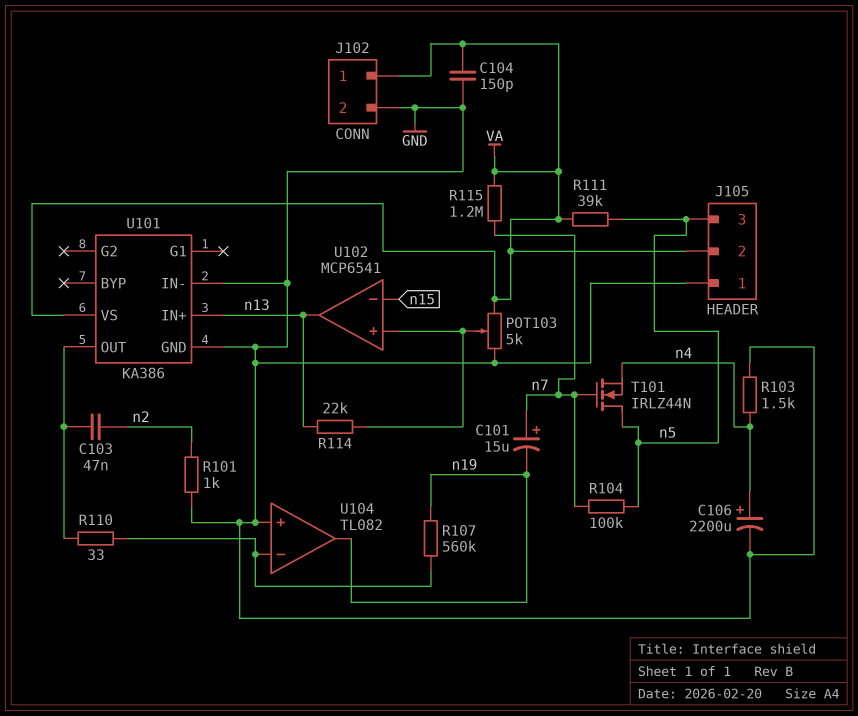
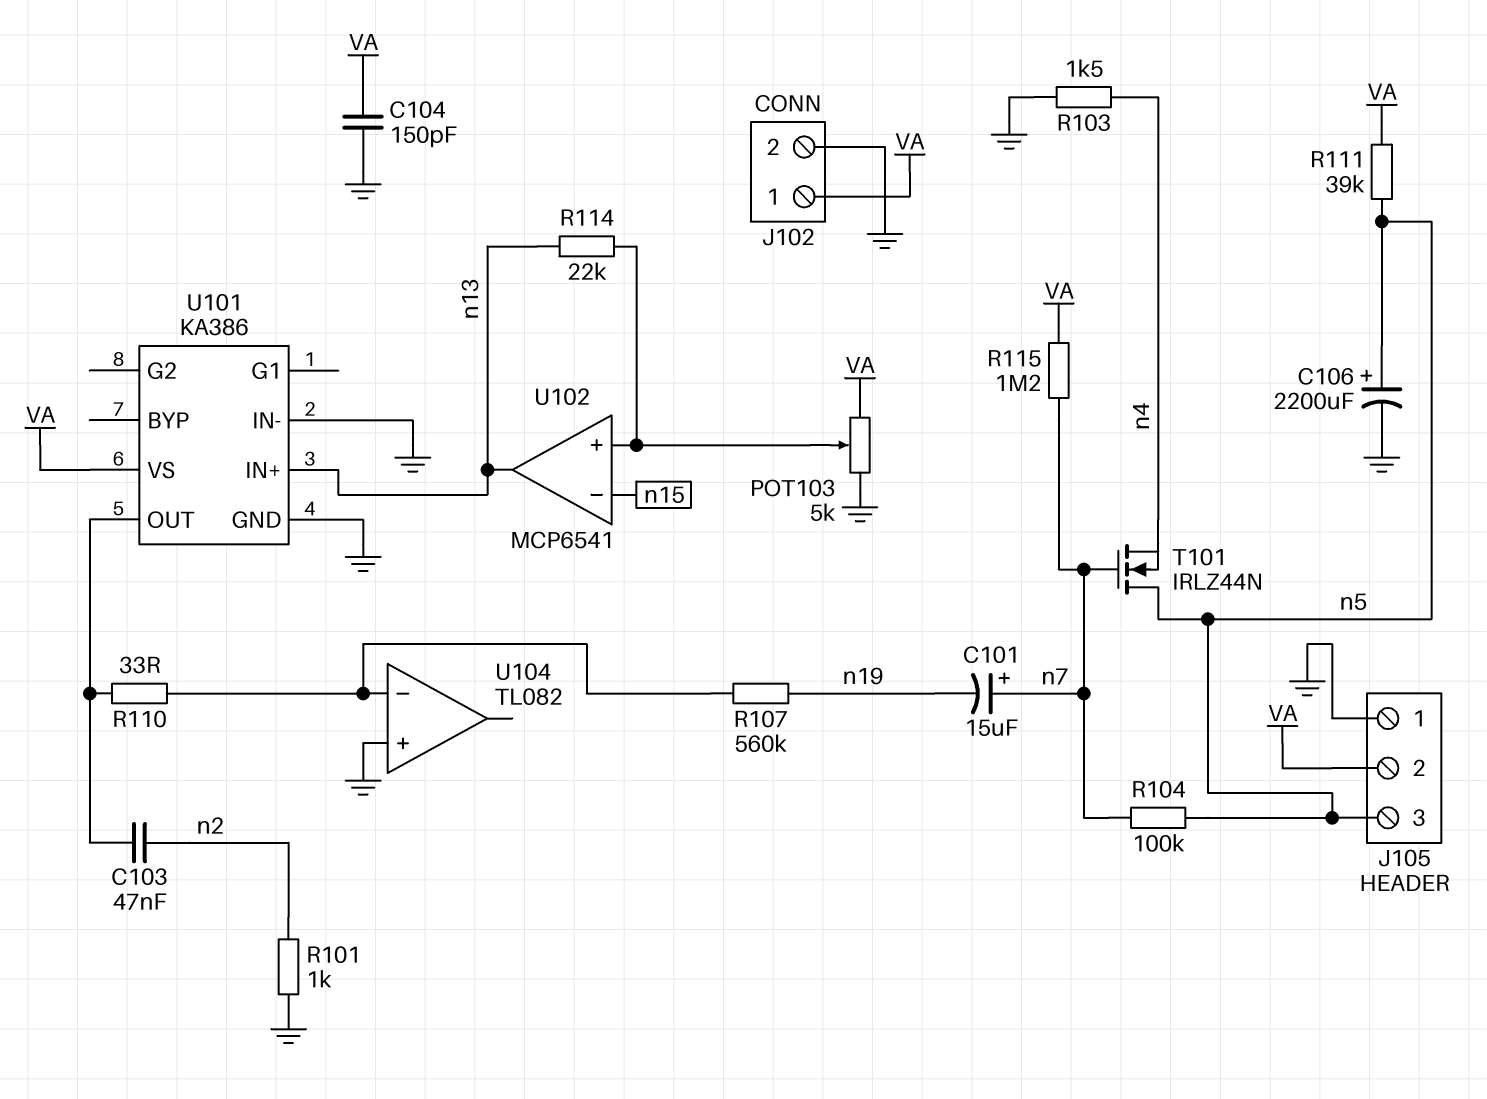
C106: 2200uF (plus n4, minus GND) -> 2200uF (plus n5, minus GND)
U104 pin out: n19 -> none

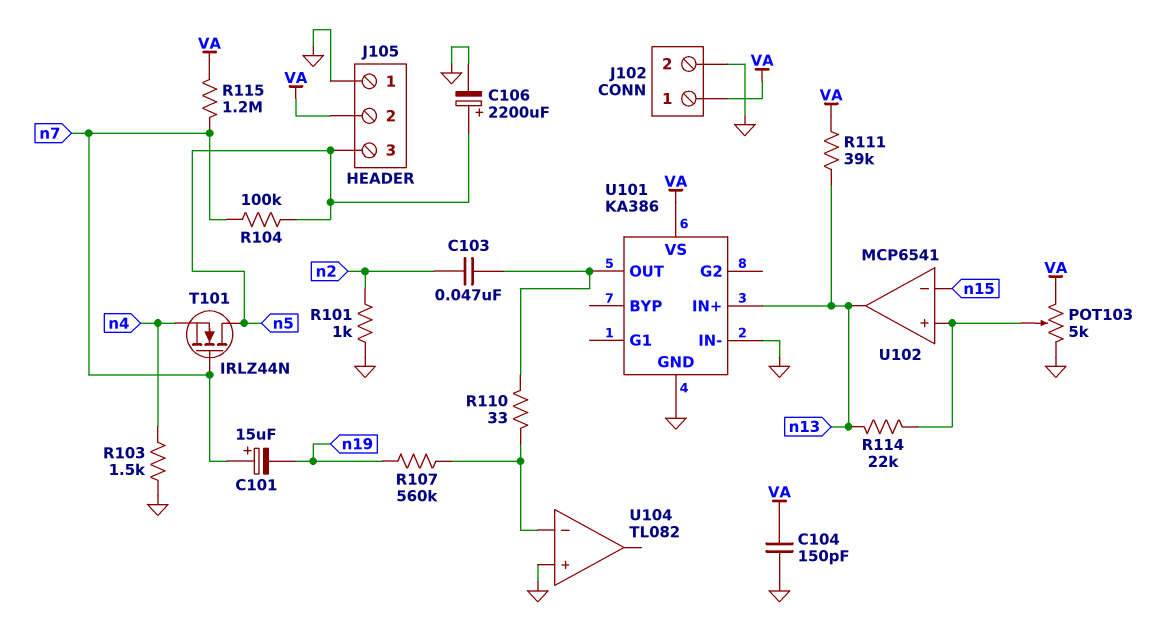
R111: 39k (VA, n5) -> 39k (VA, n13)

